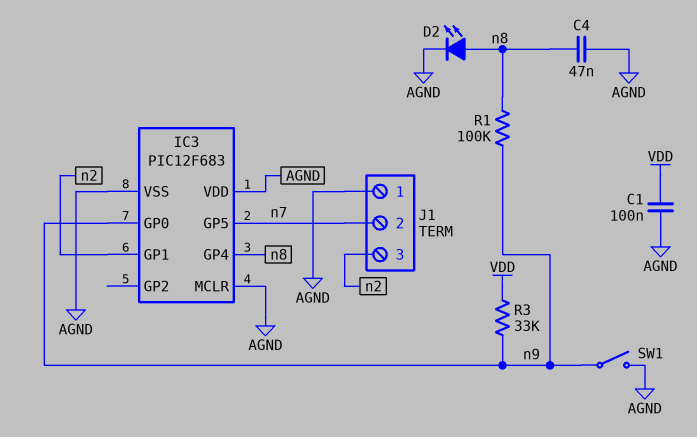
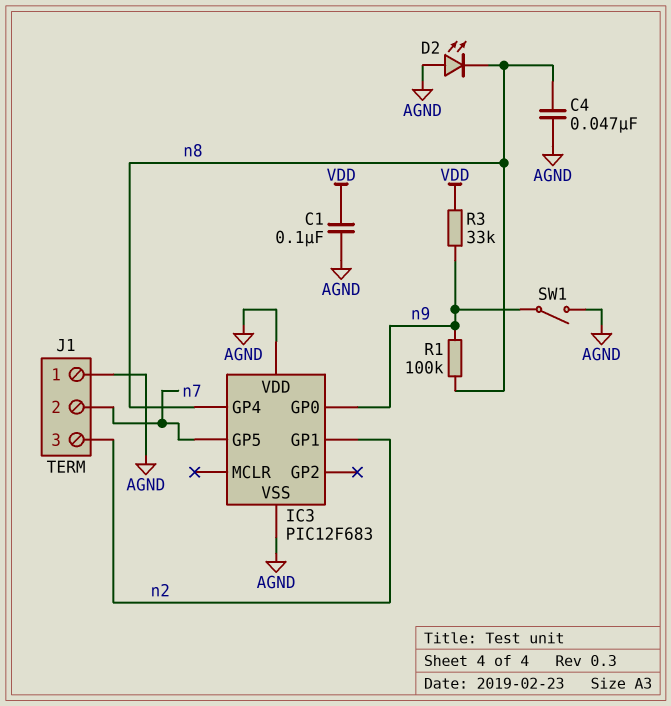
D2: LED (A n8, K AGND) -> LED (A AGND, K n8)
IC3 pin MCLR: AGND -> none

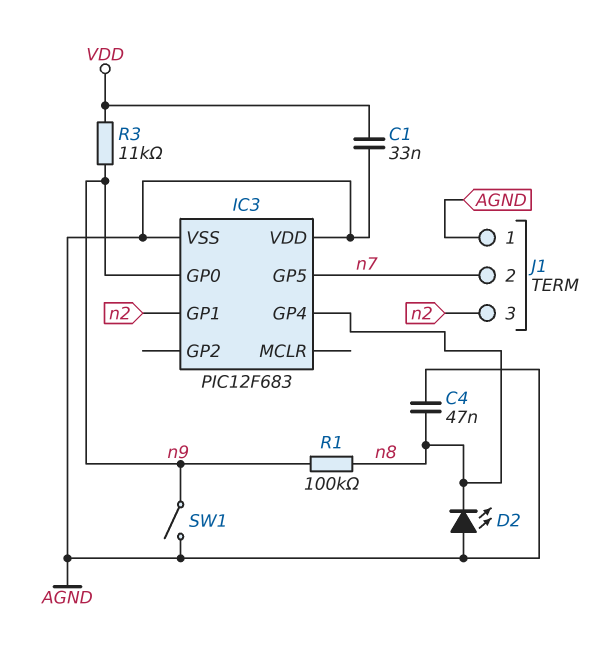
C1: 100nF (AGND, VDD) -> 33nF (AGND, VDD)
R3: 33k (VDD, n9) -> 11k (VDD, n9)

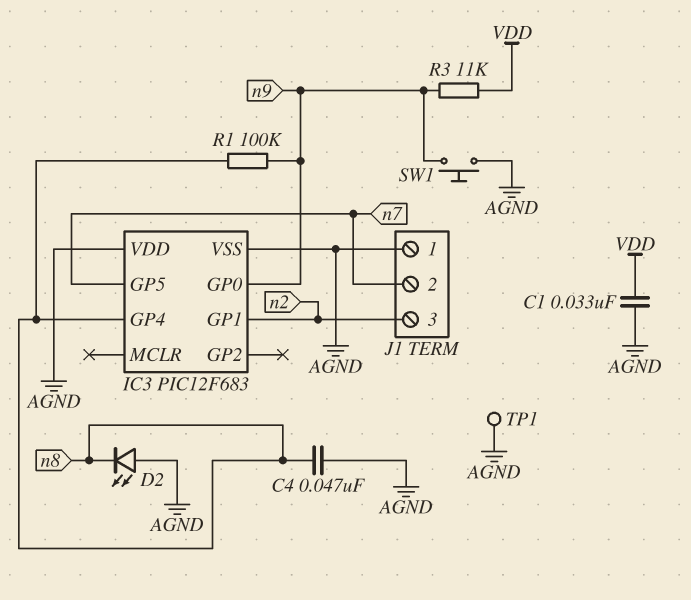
SW1: switch (AGND, n9) -> button (AGND, n9)
TP1: none -> test point (AGND)

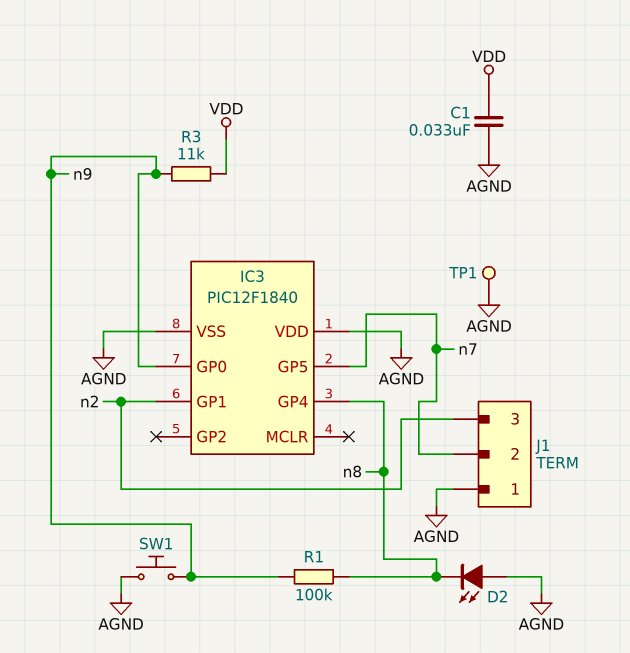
C4: 47nF (AGND, n8) -> none
IC3: PIC12F683 -> PIC12F1840

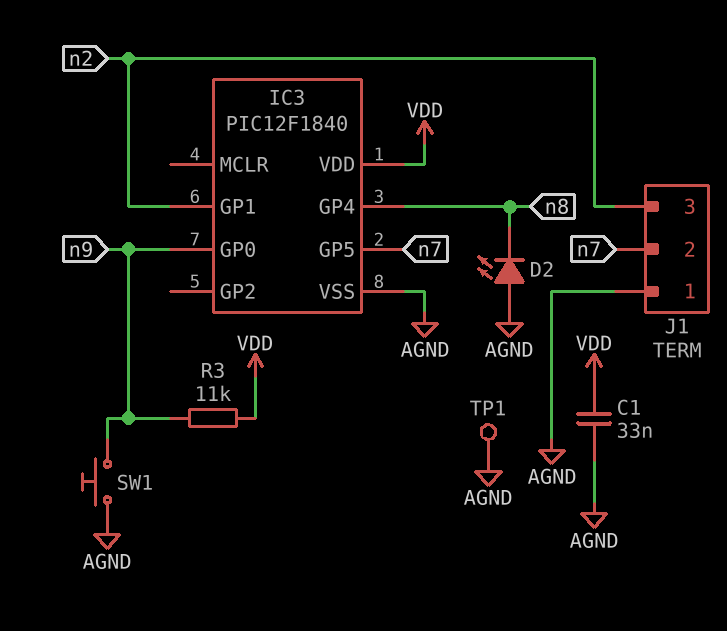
IC3 pin VDD: AGND -> VDD
R1: 100k (n8, n9) -> none

